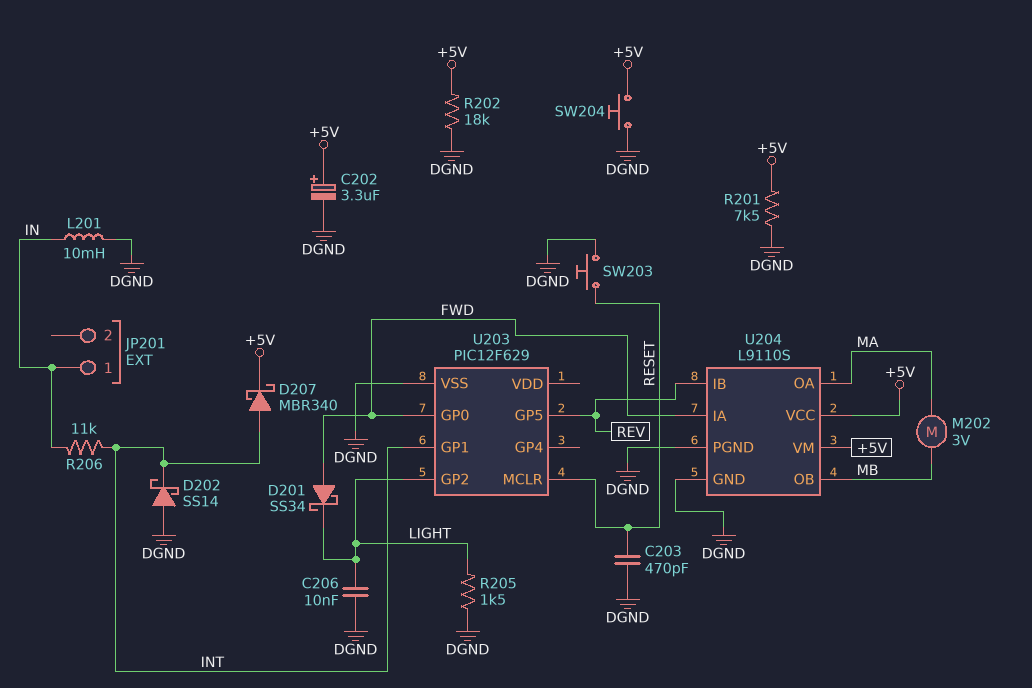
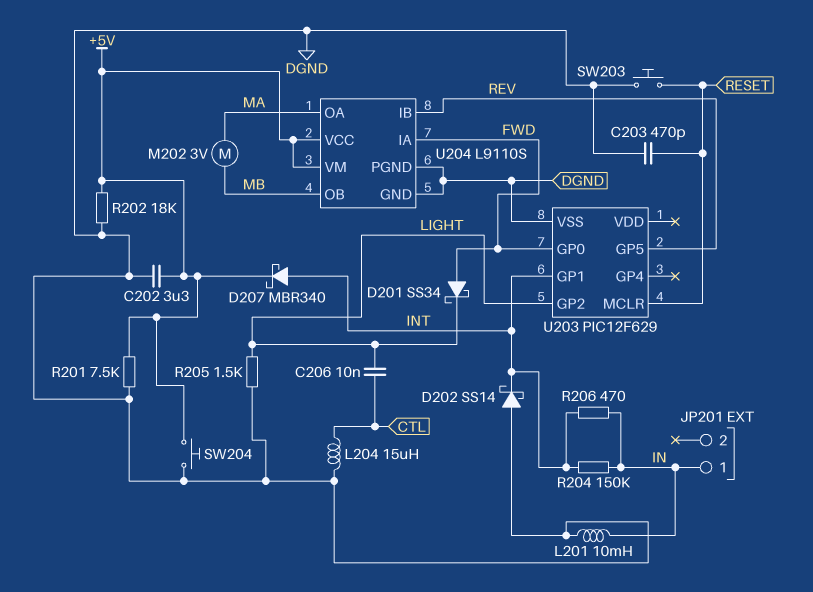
C202: 3.3uF (plus +5V, minus DGND) -> 3.3uF (+5V, DGND)
C206: 10nF (DGND, LIGHT) -> 10nF (CTL, LIGHT)
L204: none -> 15uH (CTL, DGND)
R204: none -> 150k (IN, INT)
R206: 11k (IN, INT) -> 470 (IN, INT)

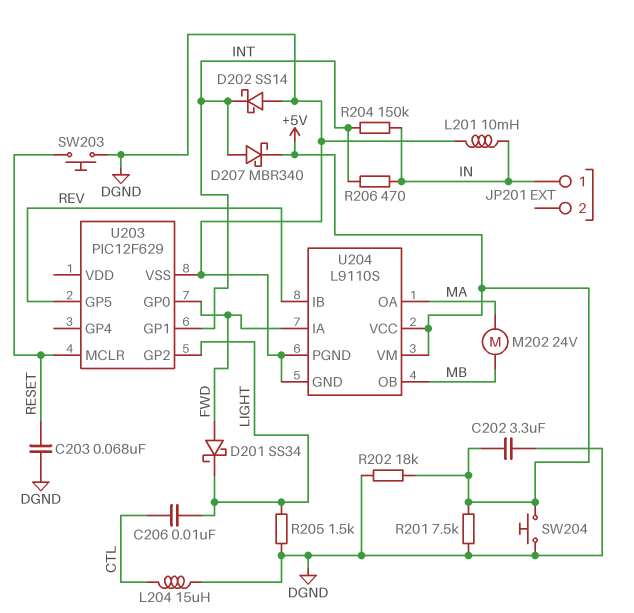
C203: 470pF (DGND, RESET) -> 68nF (DGND, RESET)
M202: motor 3V (MA, MB) -> motor 24V (MA, MB)

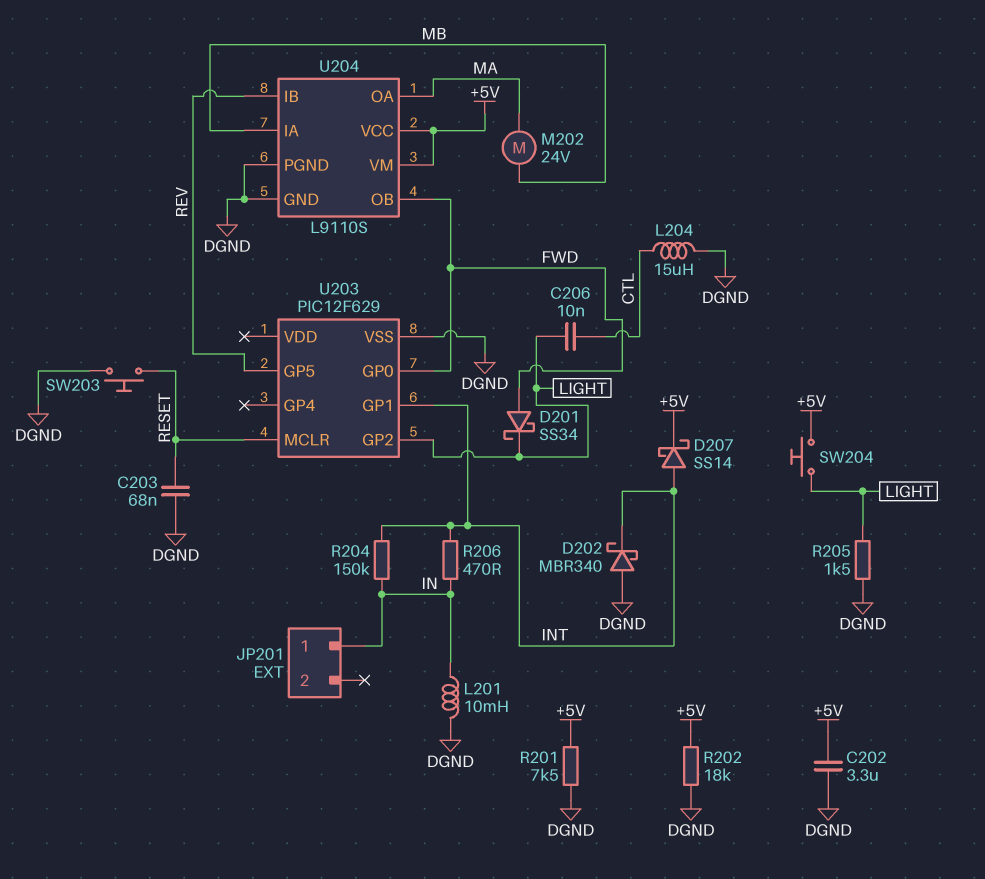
D202: schottky SS14 (A DGND, K INT) -> schottky MBR340 (A DGND, K INT)
D207: schottky MBR340 (A INT, K +5V) -> schottky SS14 (A INT, K +5V)
SW204: button (+5V, DGND) -> button (+5V, LIGHT)
U204 pin IA: FWD -> MB
U204 pin OB: MB -> FWD

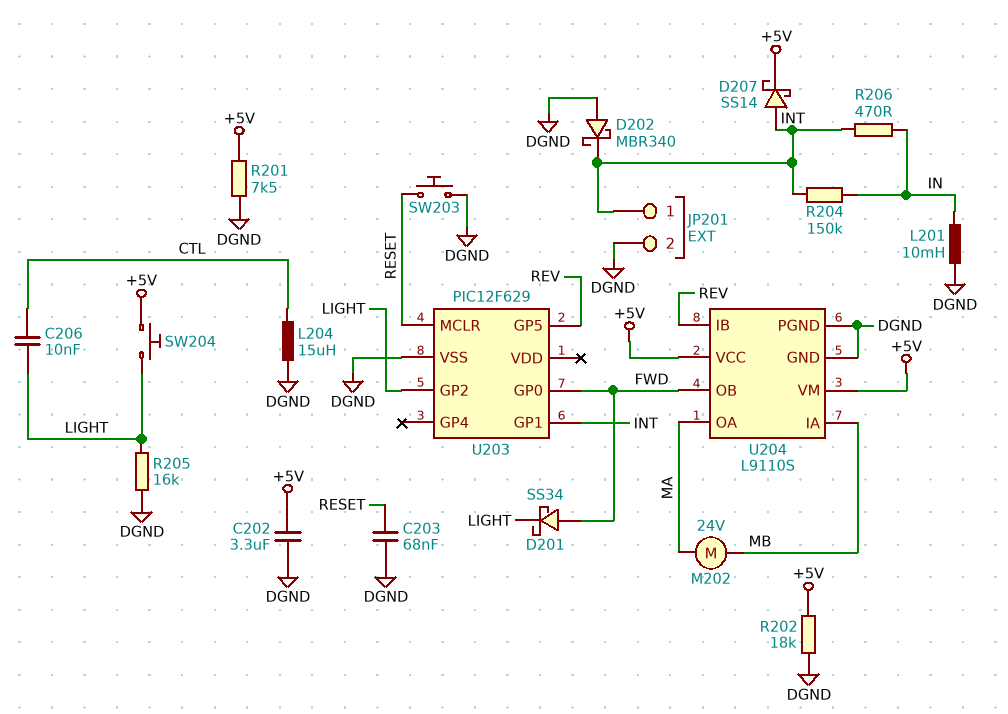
JP201 pin 1: IN -> INT
JP201 pin 2: none -> DGND
R205: 1.5k (DGND, LIGHT) -> 16k (DGND, LIGHT)

